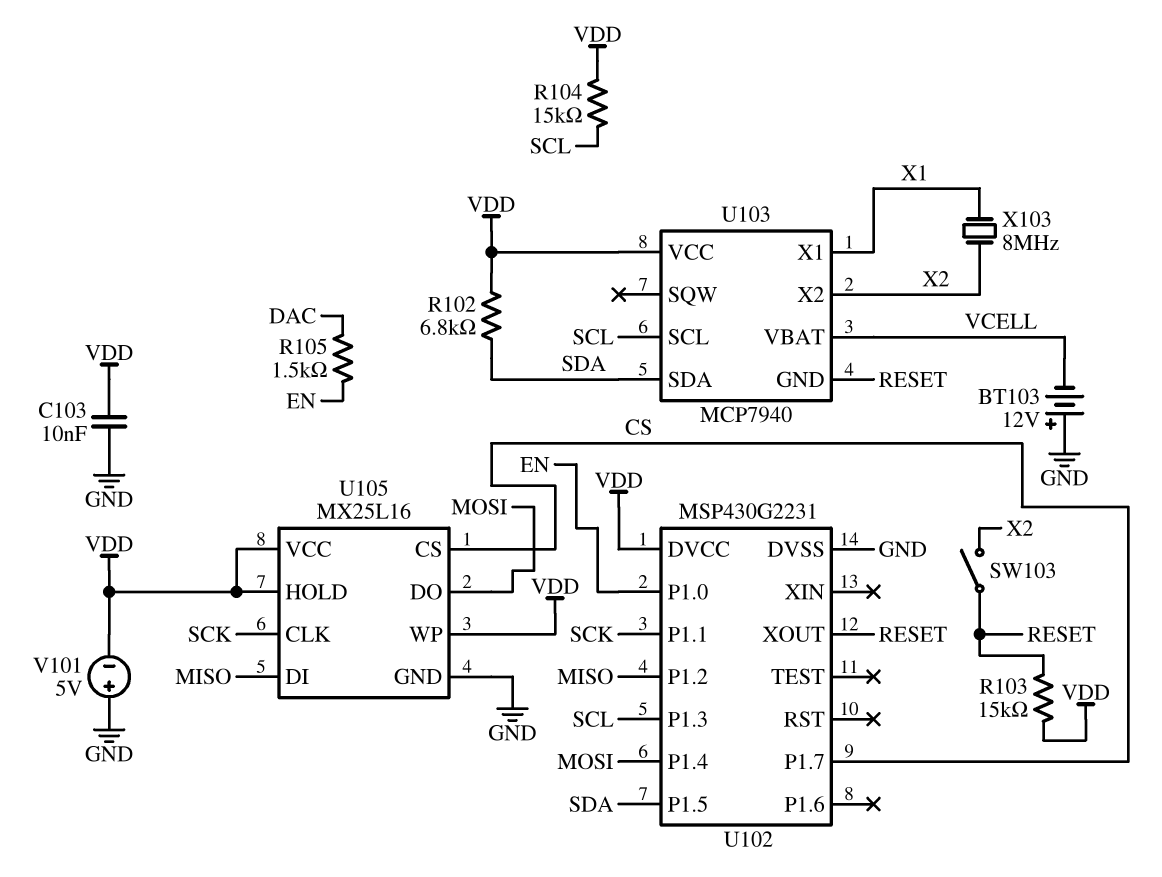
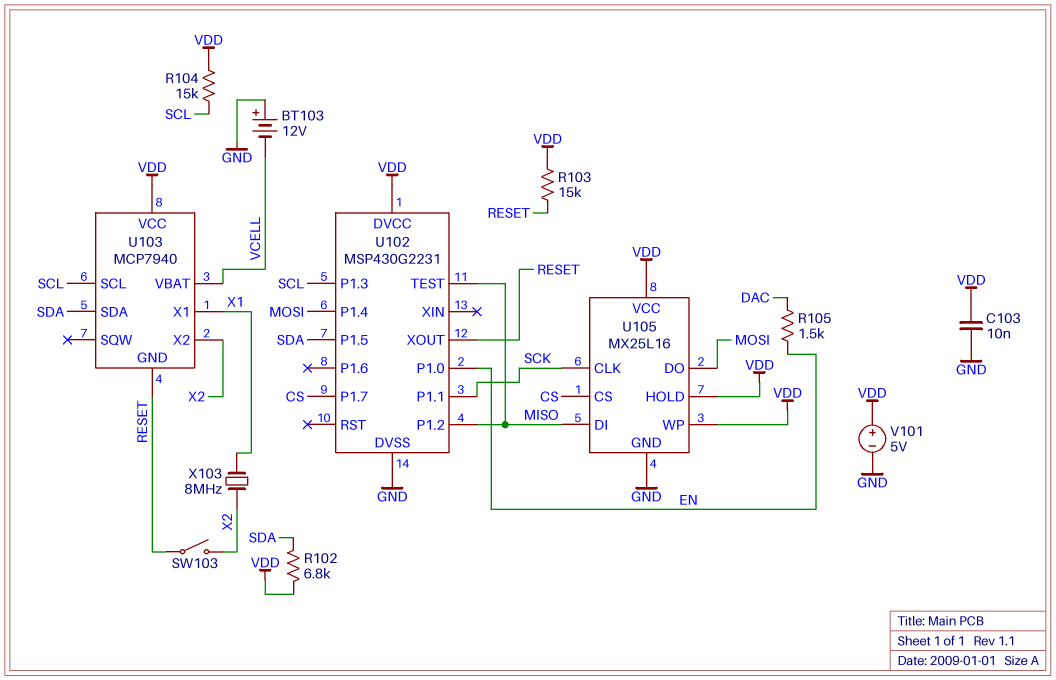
U102 pin TEST: none -> MISO
V101: 5V (plus GND, minus VDD) -> 5V (plus VDD, minus GND)

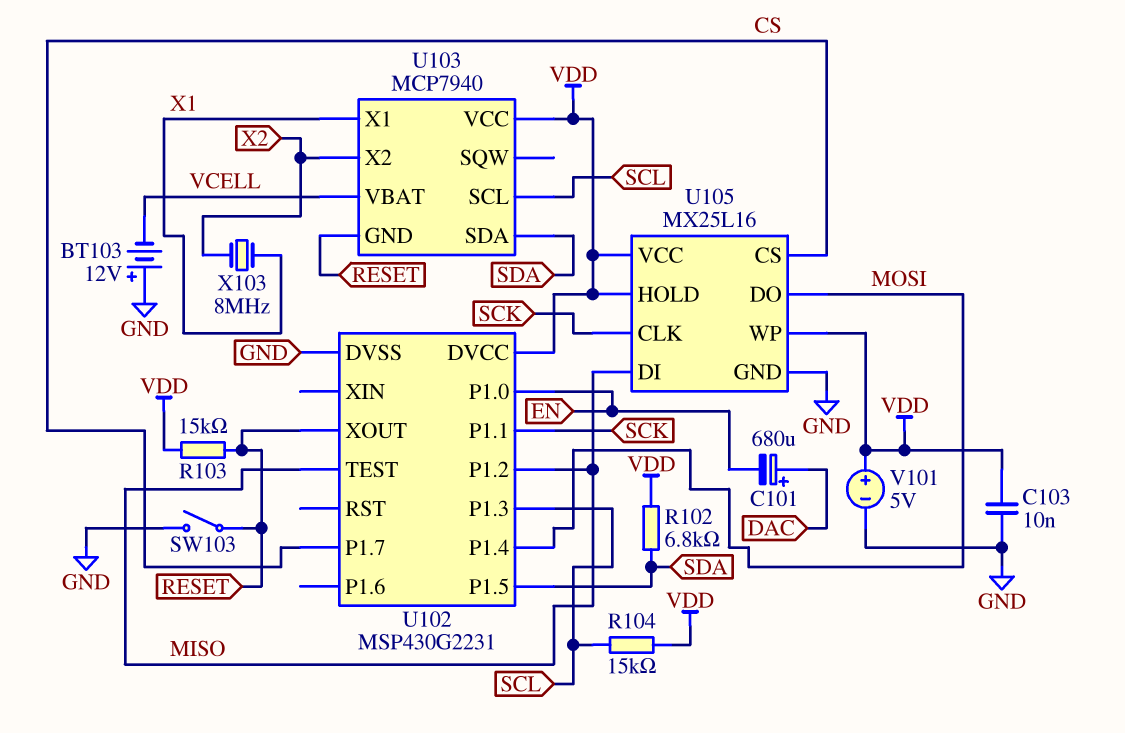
C101: none -> 680uF (plus DAC, minus EN)
R105: 1.5k (DAC, EN) -> none
SW103: switch (RESET, X2) -> switch (GND, RESET)

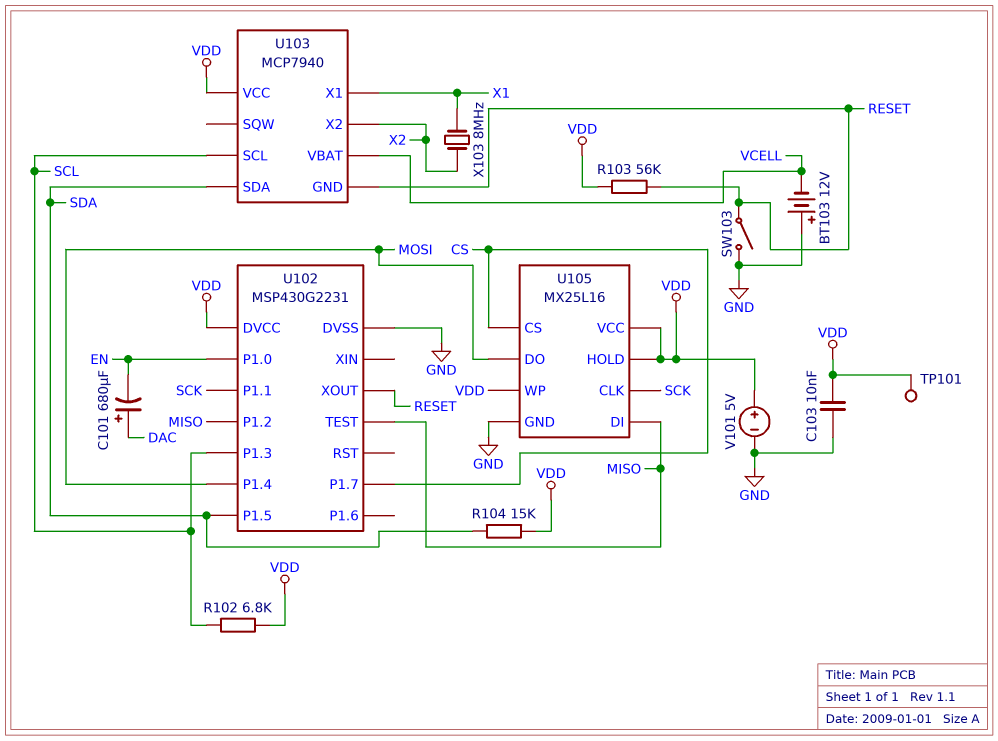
R102: 6.8k (SDA, VDD) -> 6.8k (SCL, VDD)
R103: 15k (RESET, VDD) -> 56k (RESET, VDD)
R104: 15k (SCL, VDD) -> 15k (SDA, VDD)
TP101: none -> test point (VDD)

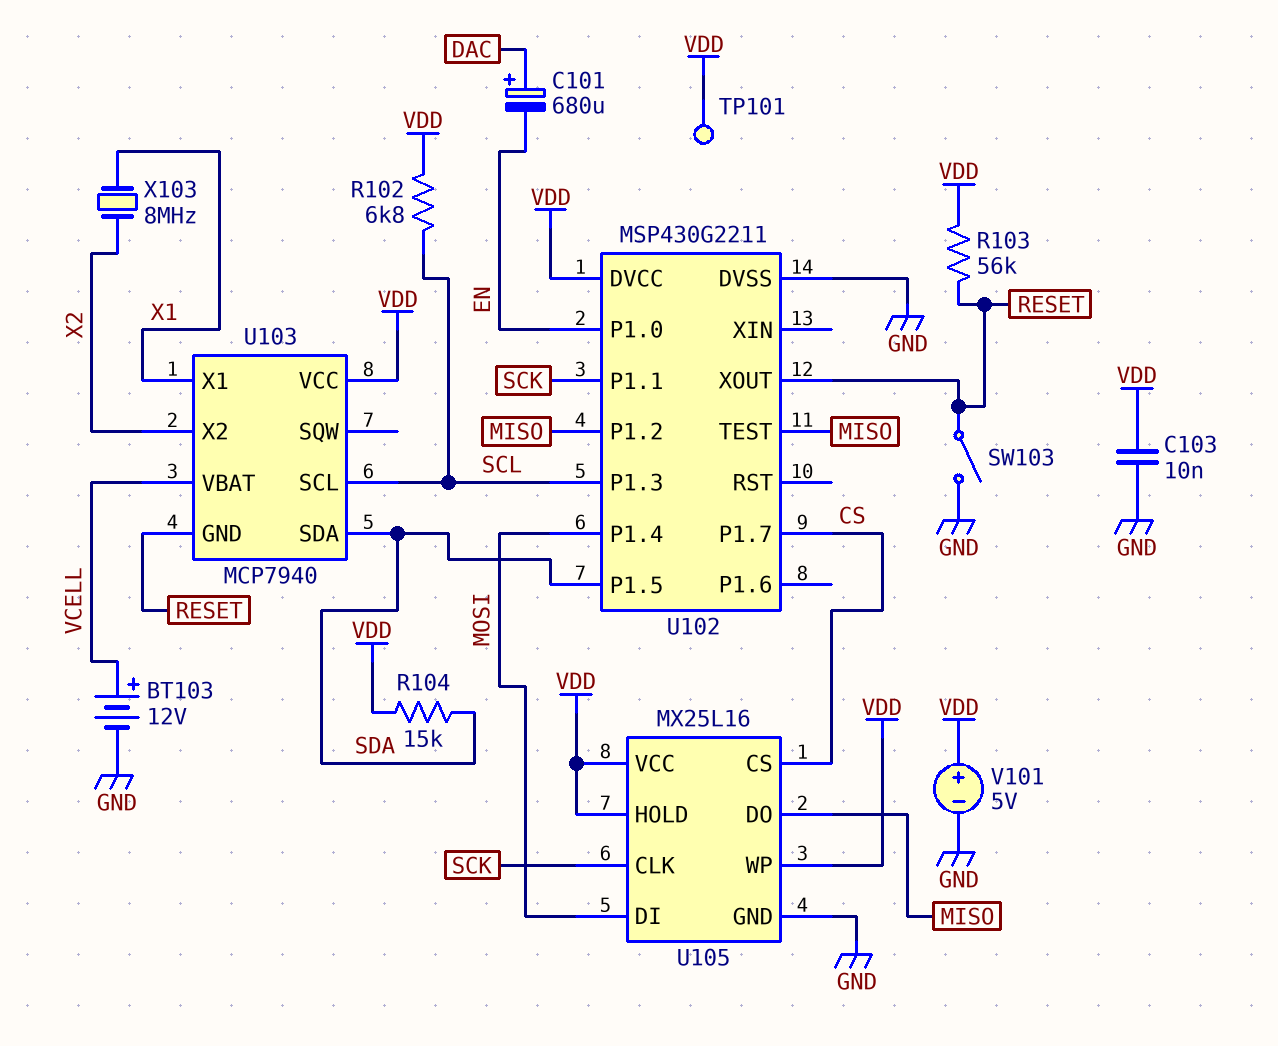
BT103: 12V (plus GND, minus VCELL) -> 12V (plus VCELL, minus GND)
U102: MSP430G2231 -> MSP430G2211
U105 pin DI: MISO -> MOSI
U105 pin DO: MOSI -> MISO

